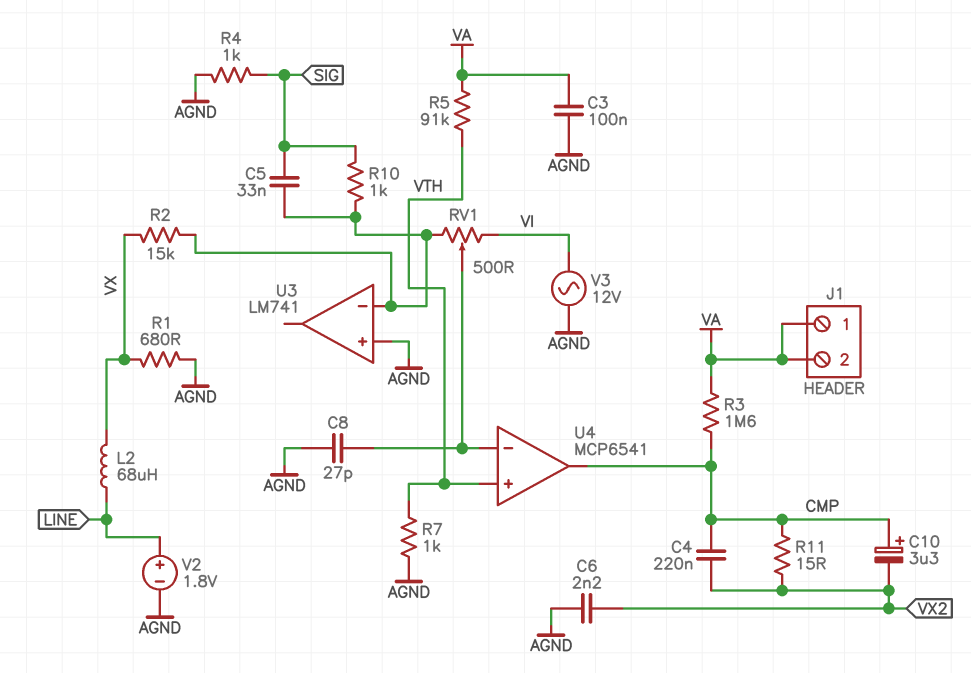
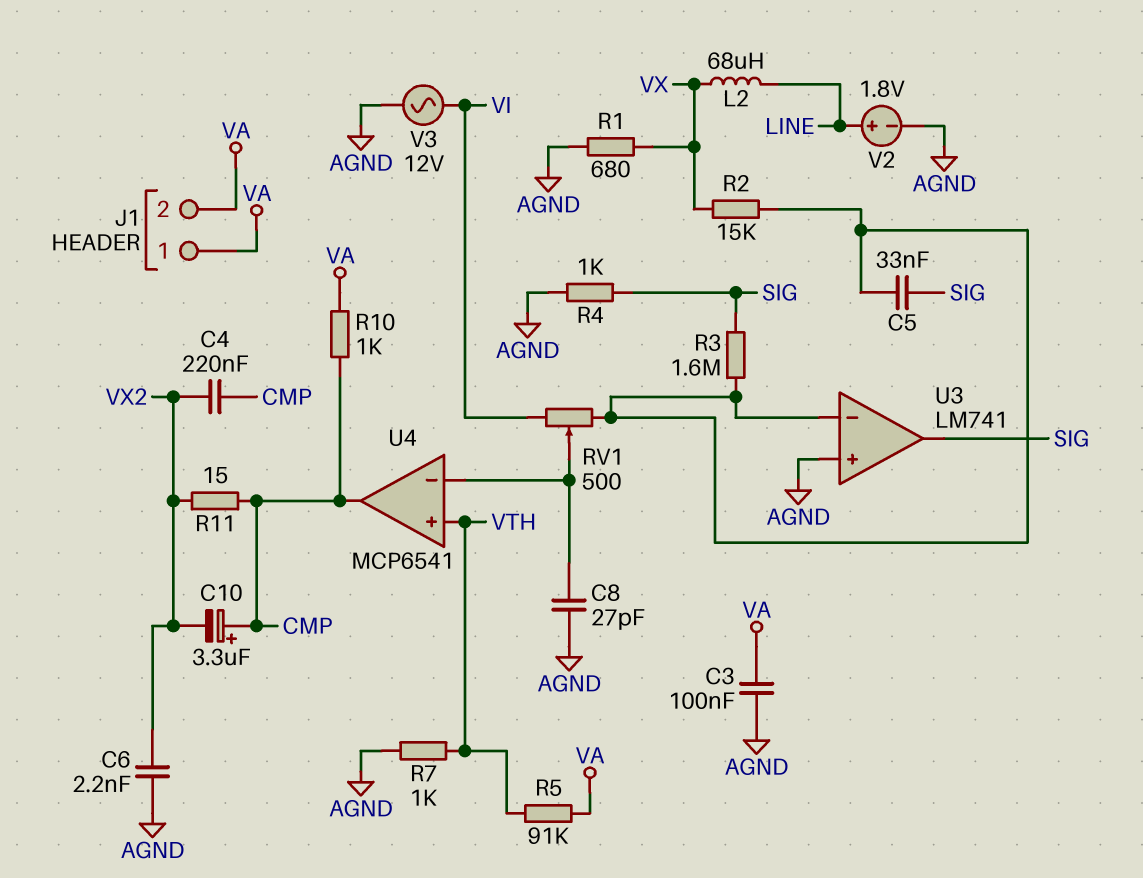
R3: 1.6M (CMP, VA) -> 1.6M (SIG, U3/in-)
R10: 1k (SIG, U3/in-) -> 1k (CMP, VA)
U3 pin out: none -> SIG

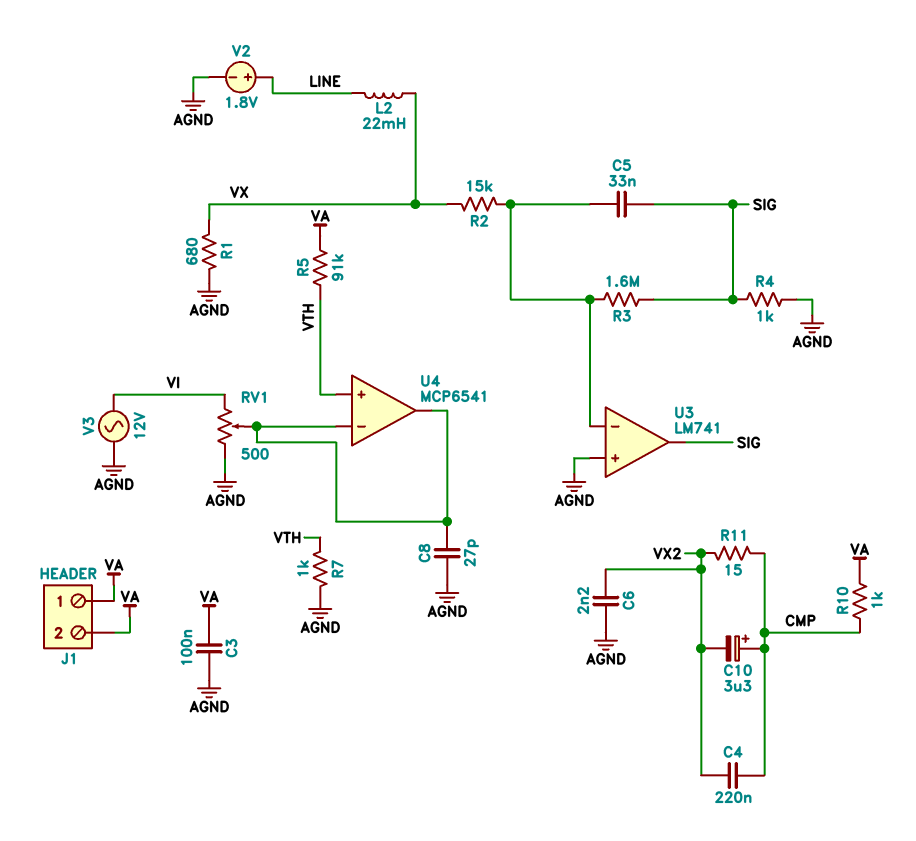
L2: 68uH (LINE, VX) -> 22mH (LINE, VX)
RV1: 500 (U3/in-, VI, wiper U4/in-) -> 500 (AGND, VI, wiper U4/in-)
U4 pin out: CMP -> U4/in-

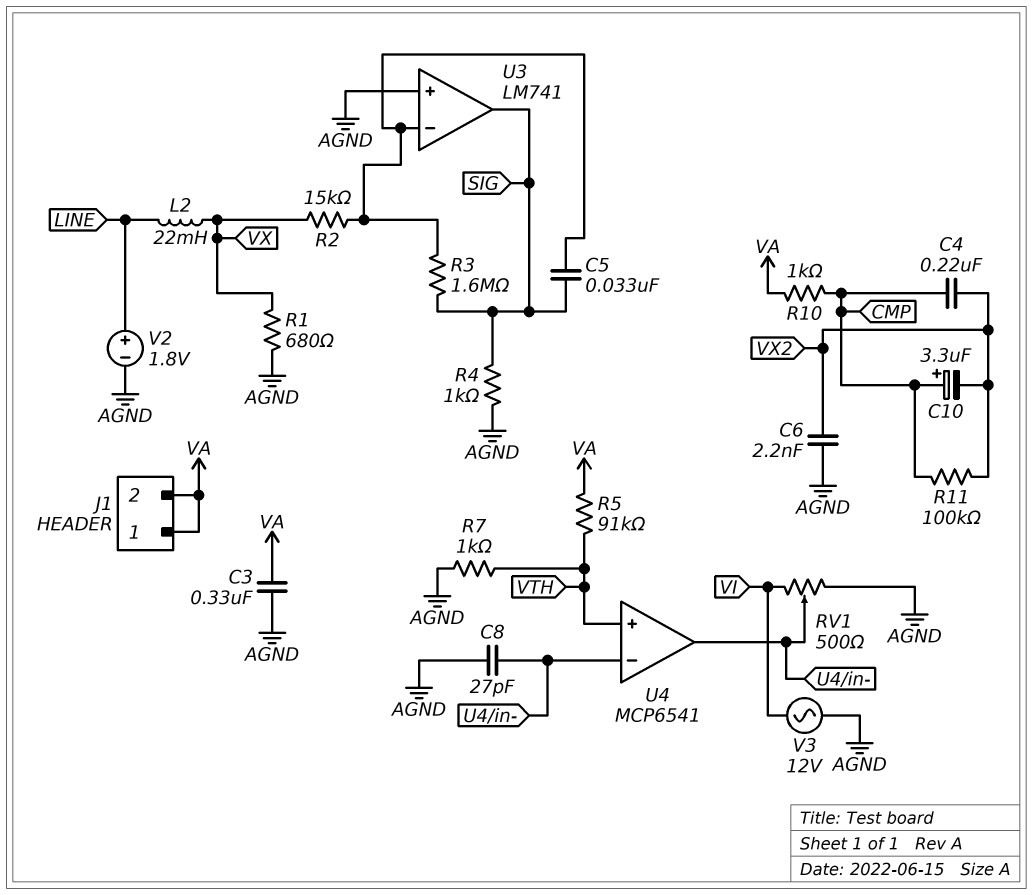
C3: 100nF (AGND, VA) -> 330nF (AGND, VA)
R11: 15 (CMP, VX2) -> 100k (CMP, VX2)

